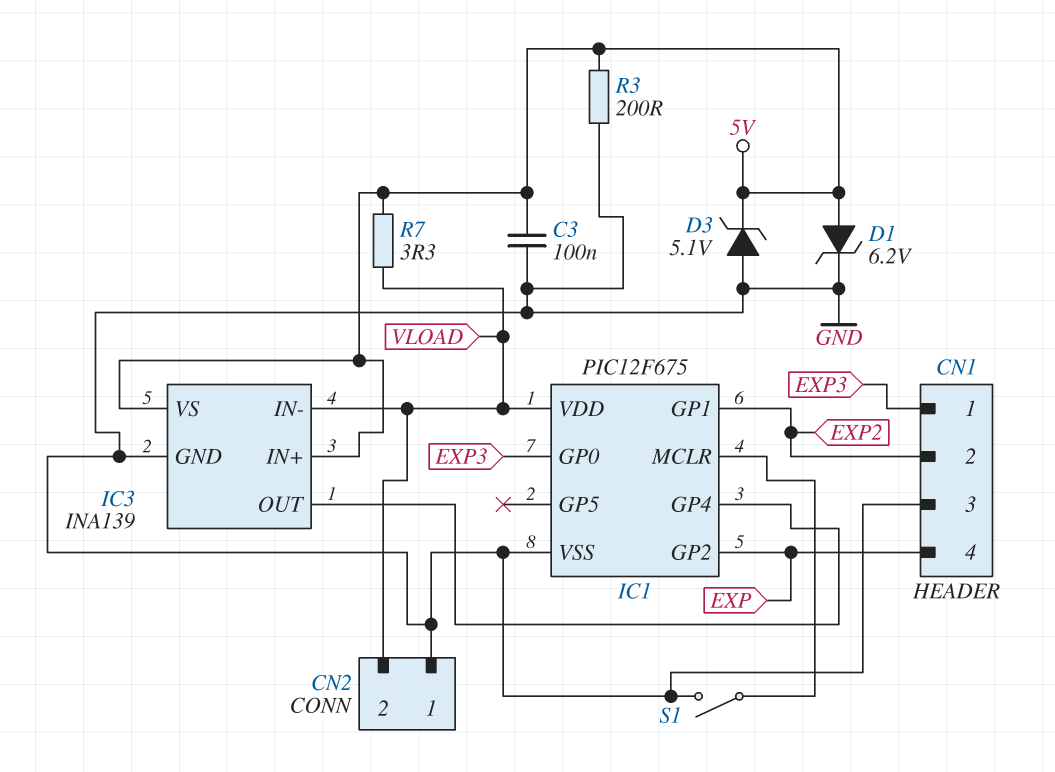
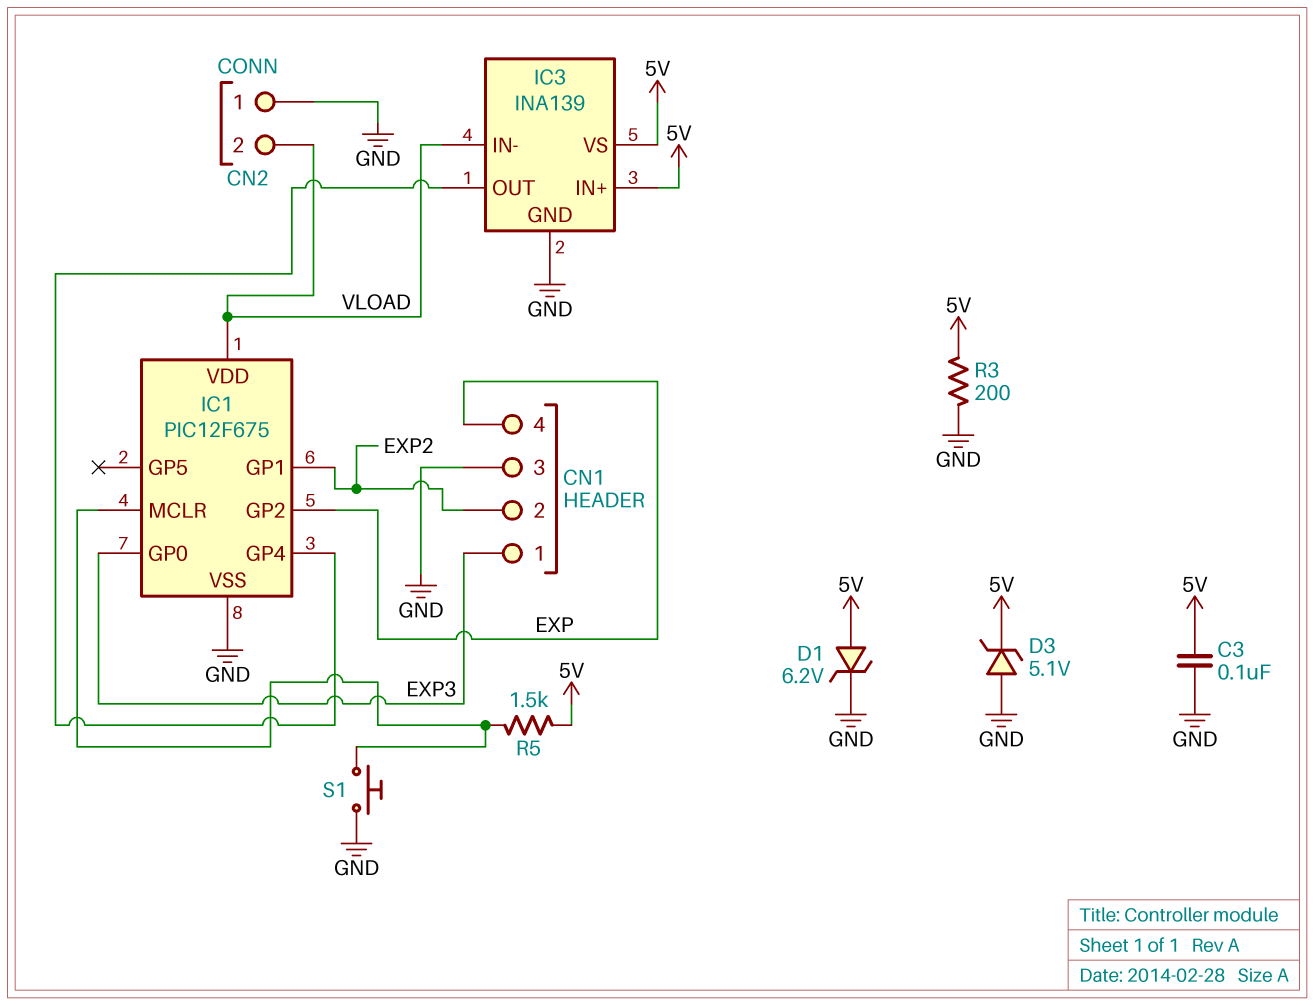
R5: none -> 1.5k (5V, IC1/MCLR)
R7: 3.3 (5V, VLOAD) -> none
S1: switch (GND, IC1/MCLR) -> button (GND, IC1/MCLR)

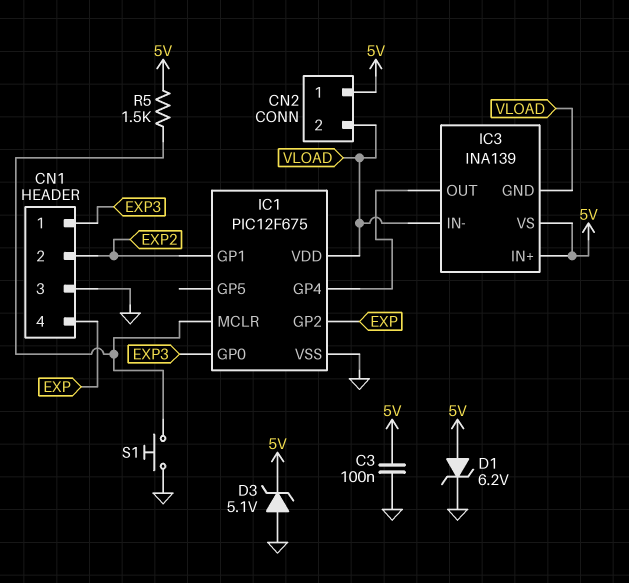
CN2 pin 1: GND -> 5V
IC3 pin GND: GND -> VLOAD
R3: 200 (5V, GND) -> none

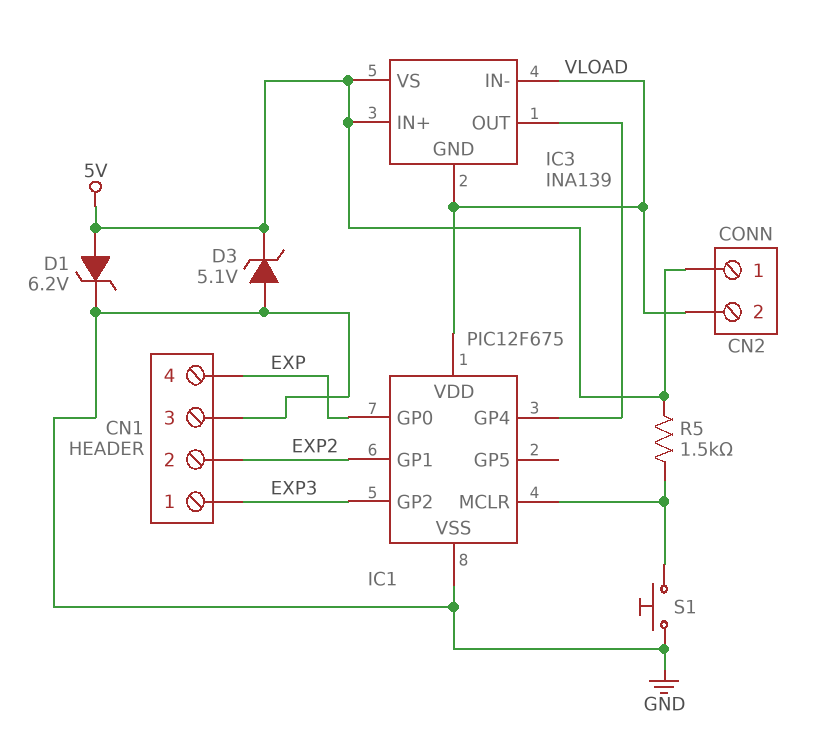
C3: 100nF (5V, GND) -> none
IC1 pin GP0: EXP3 -> EXP
IC1 pin GP2: EXP -> EXP3

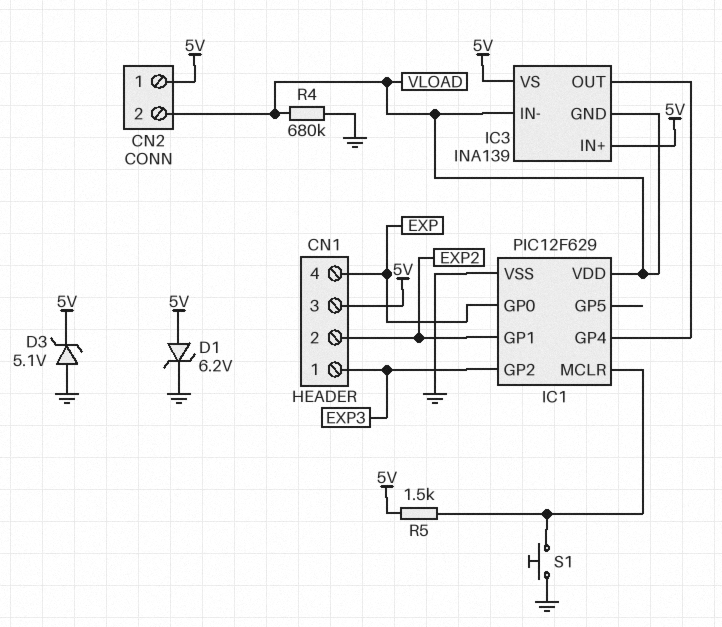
CN1 pin 3: GND -> 5V
IC1: PIC12F675 -> PIC12F629
R4: none -> 680k (GND, VLOAD)

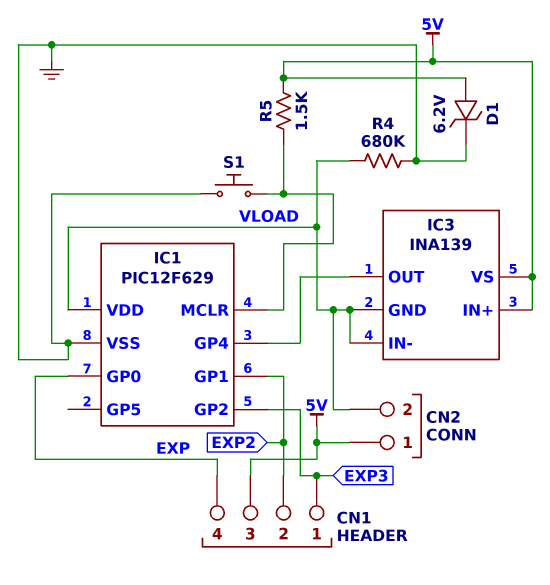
D3: zener 5.1V (A GND, K 5V) -> none

